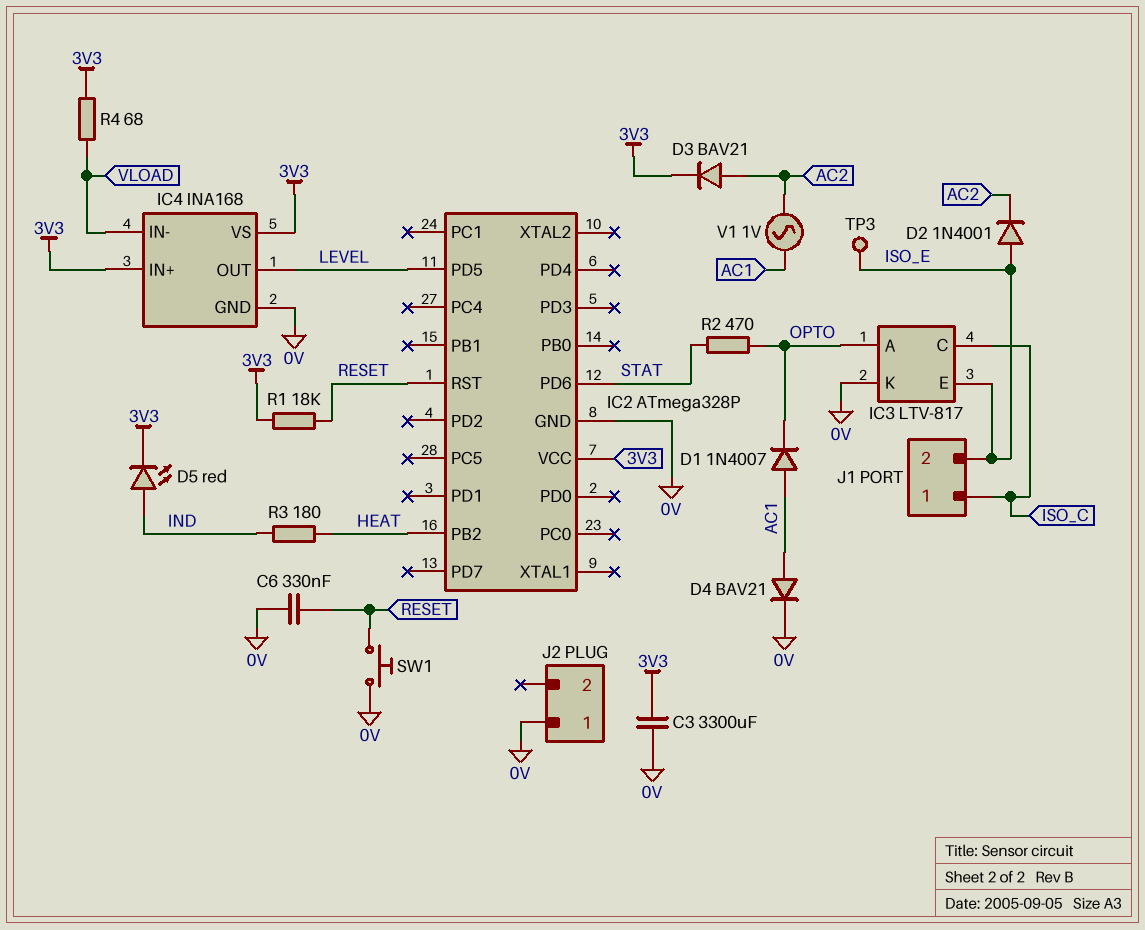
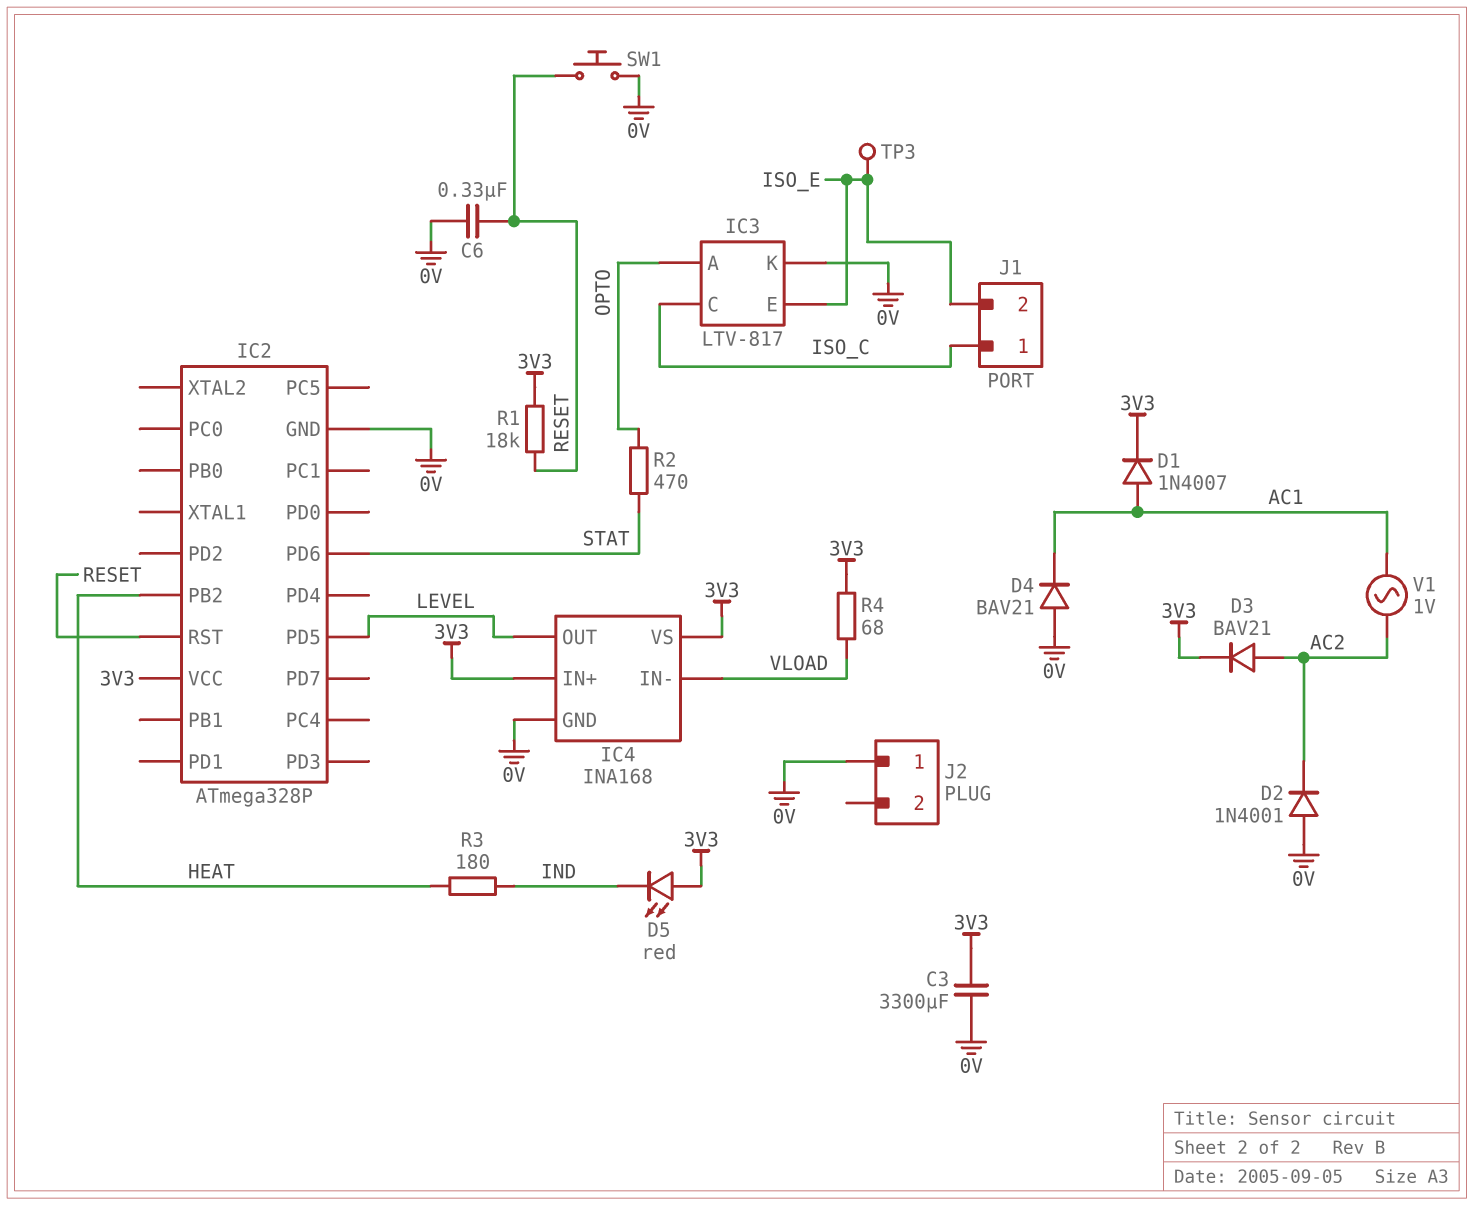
D1: diode 1N4007 (A AC1, K OPTO) -> diode 1N4007 (A AC1, K 3V3)
D2: diode 1N4001 (A ISO_E, K AC2) -> diode 1N4001 (A 0V, K AC2)
D4: diode BAV21 (A AC1, K 0V) -> diode BAV21 (A 0V, K AC1)
D5: LED red (A IND, K 3V3) -> LED red (A 3V3, K IND)

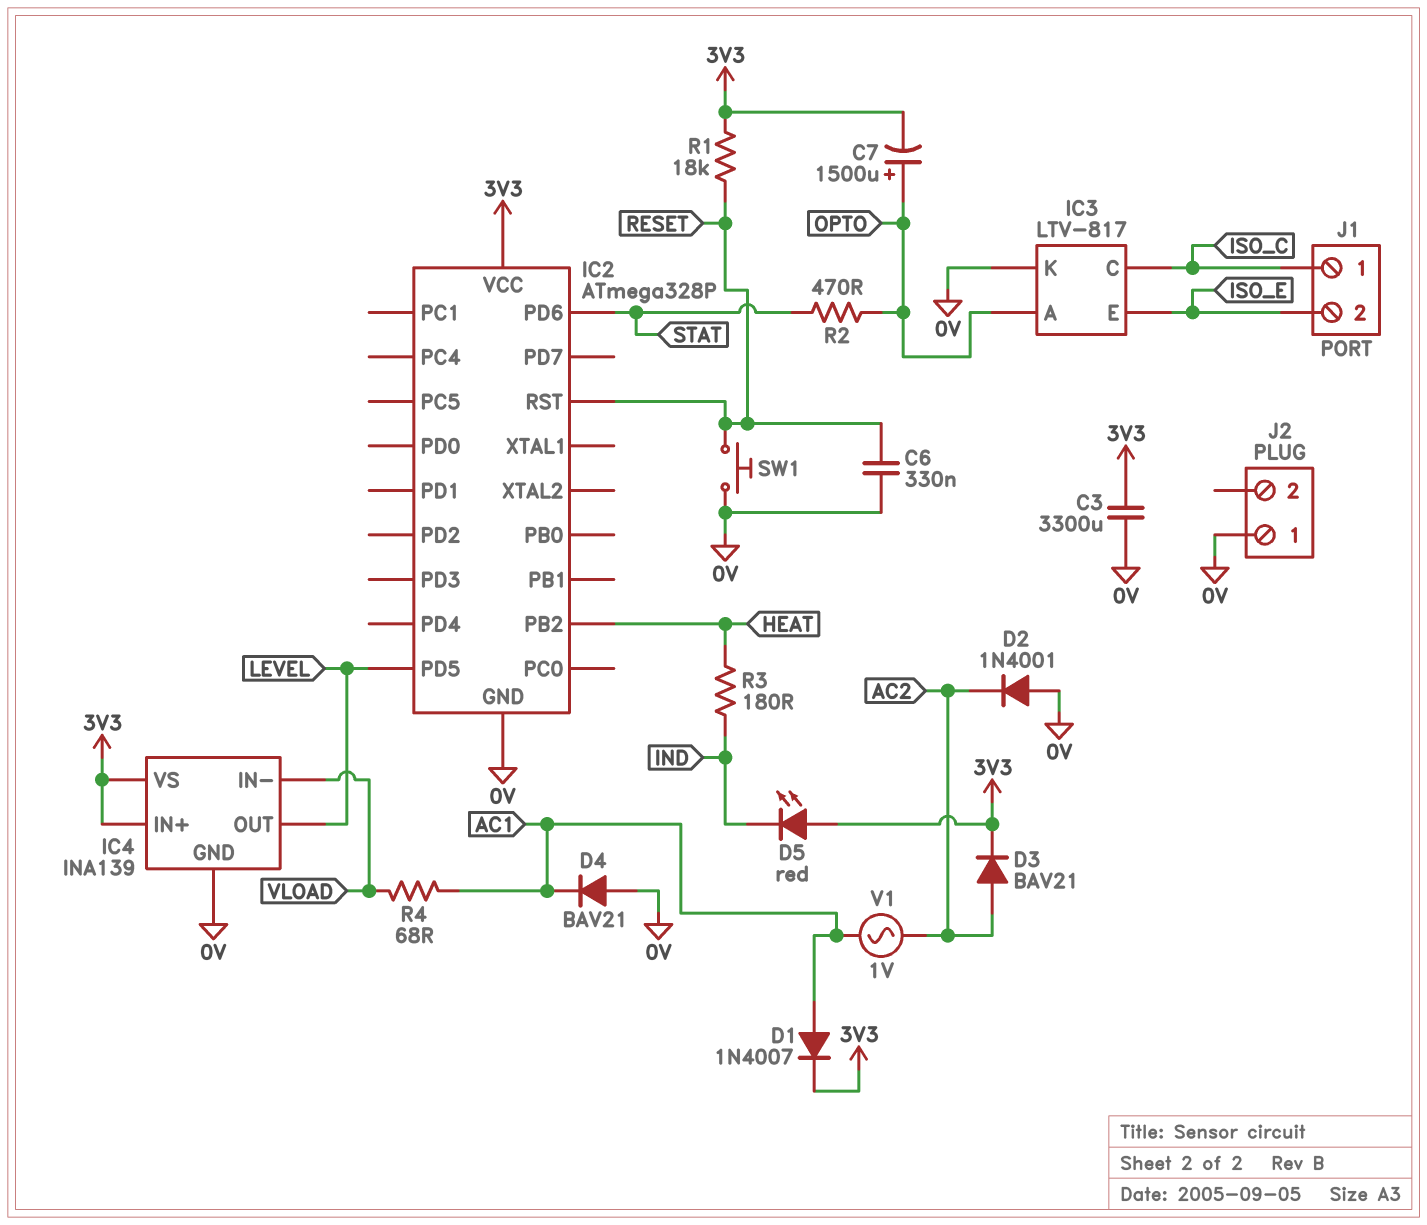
C7: none -> 1500uF (plus OPTO, minus 3V3)
IC4: INA168 -> INA139
R4: 68 (3V3, VLOAD) -> 68 (AC1, VLOAD)
TP3: test point (ISO_E) -> none

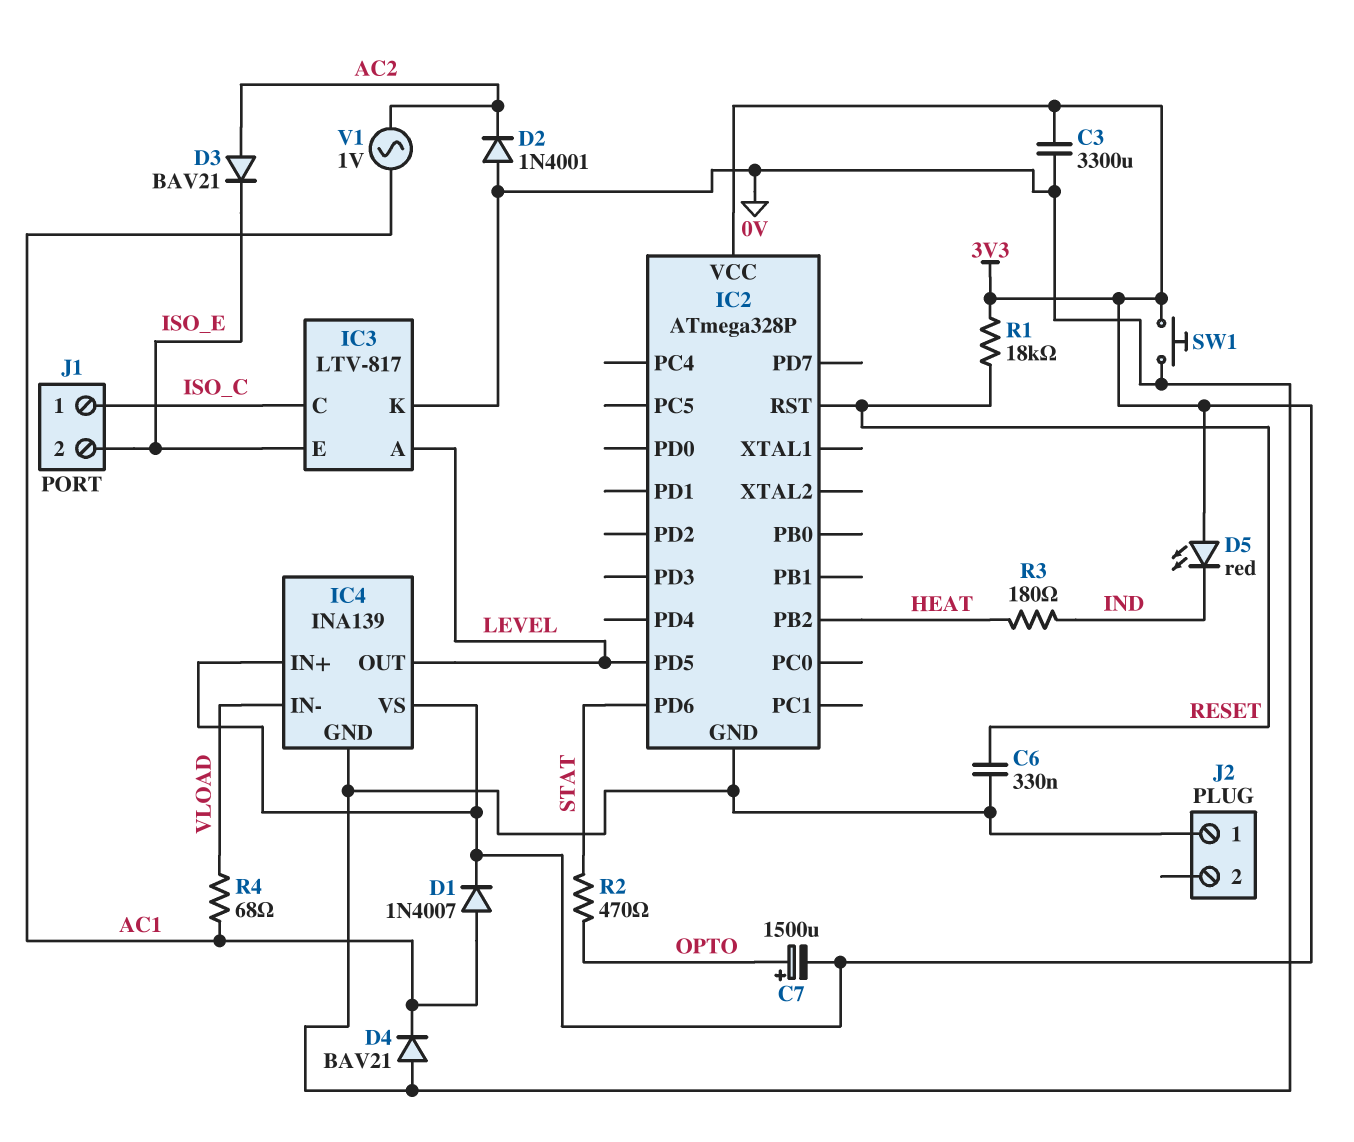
D3: diode BAV21 (A AC2, K 3V3) -> diode BAV21 (A AC2, K ISO_E)
IC3 pin A: OPTO -> LEVEL
SW1: button (0V, RESET) -> button (0V, 3V3)

